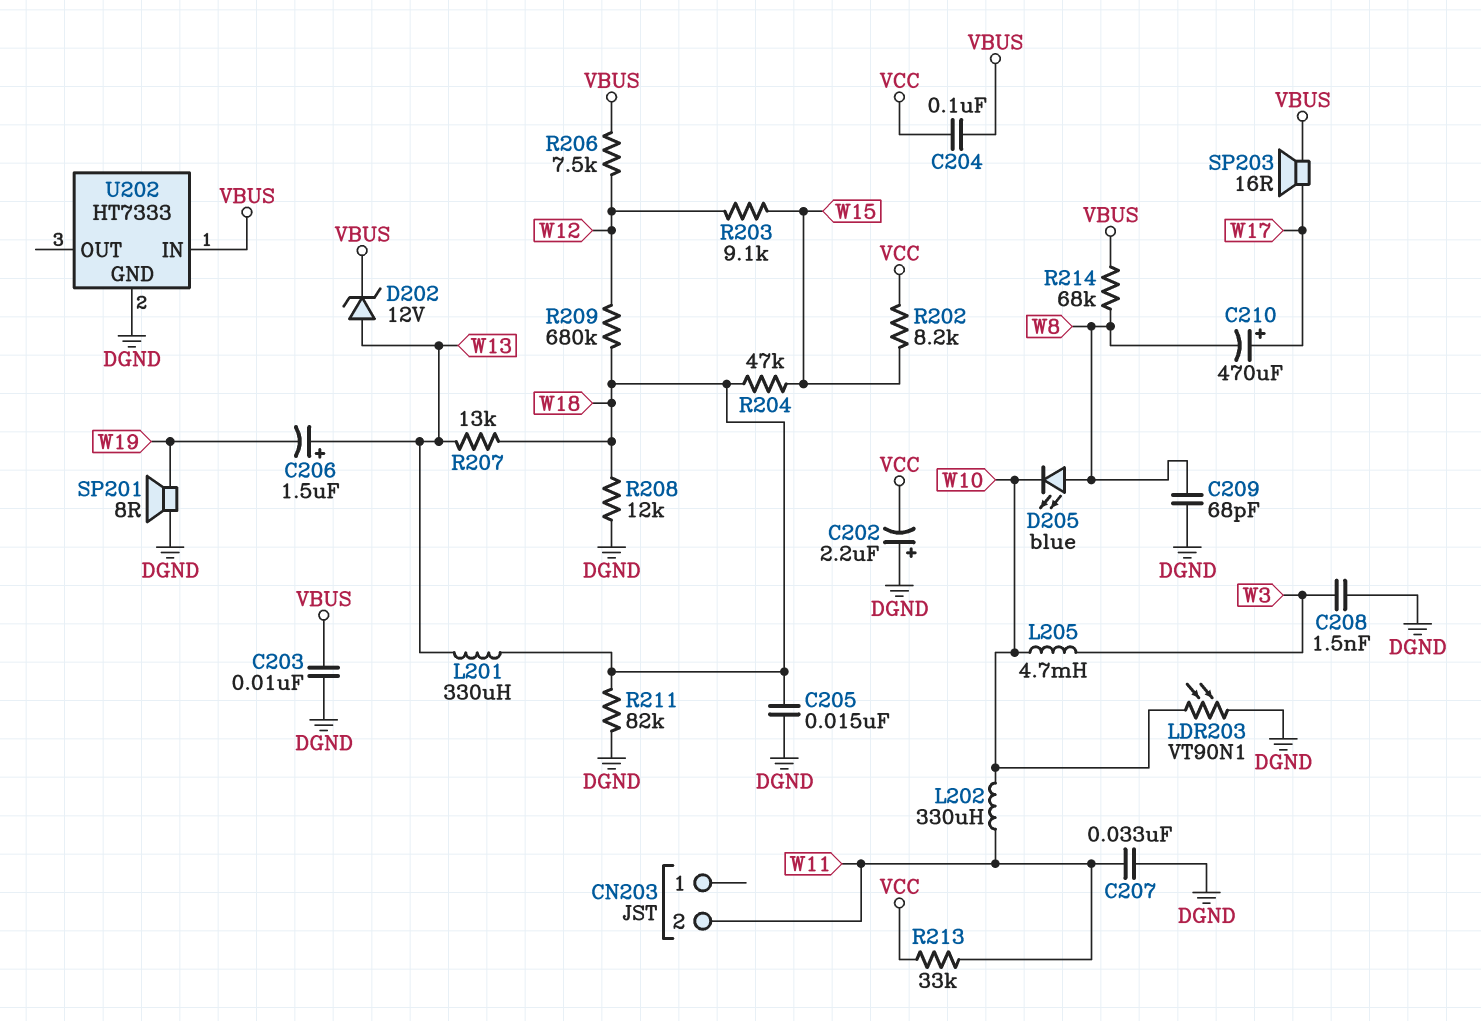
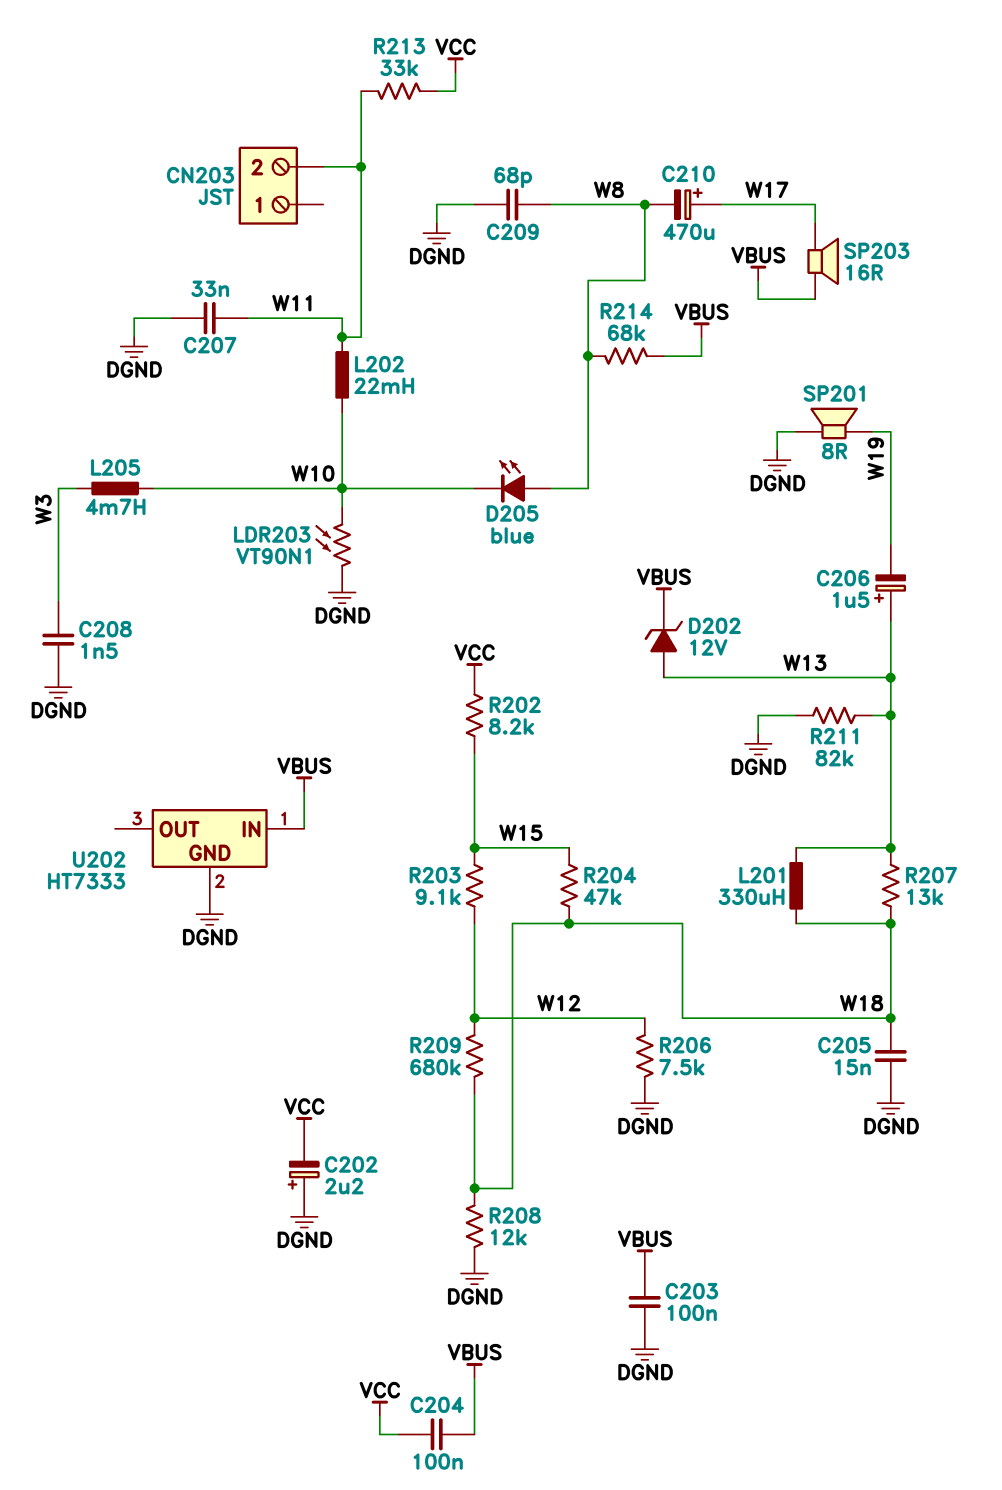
C203: 10nF (DGND, VBUS) -> 100nF (DGND, VBUS)
L202: 330uH (W10, W11) -> 22mH (W10, W11)
R206: 7.5k (VBUS, W12) -> 7.5k (DGND, W12)
R211: 82k (DGND, W18) -> 82k (DGND, W13)

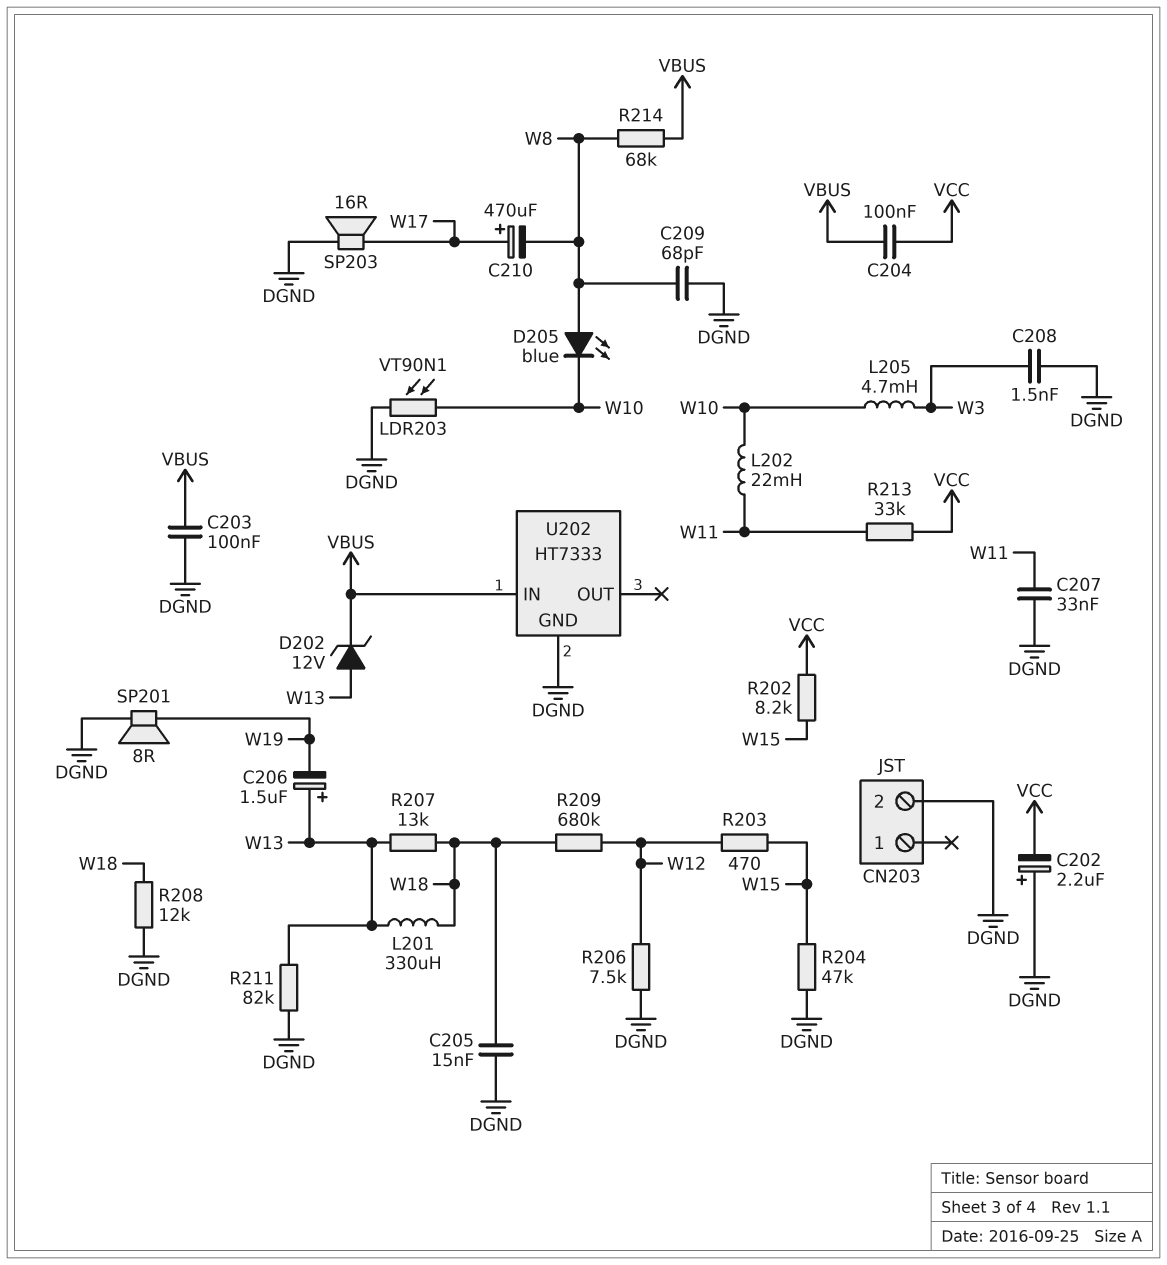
CN203 pin 2: W11 -> DGND
R203: 9.1k (W12, W15) -> 470 (W12, W15)
R204: 47k (W15, W18) -> 47k (DGND, W15)
SP203: speaker 16R (VBUS, W17) -> speaker 16R (DGND, W17)

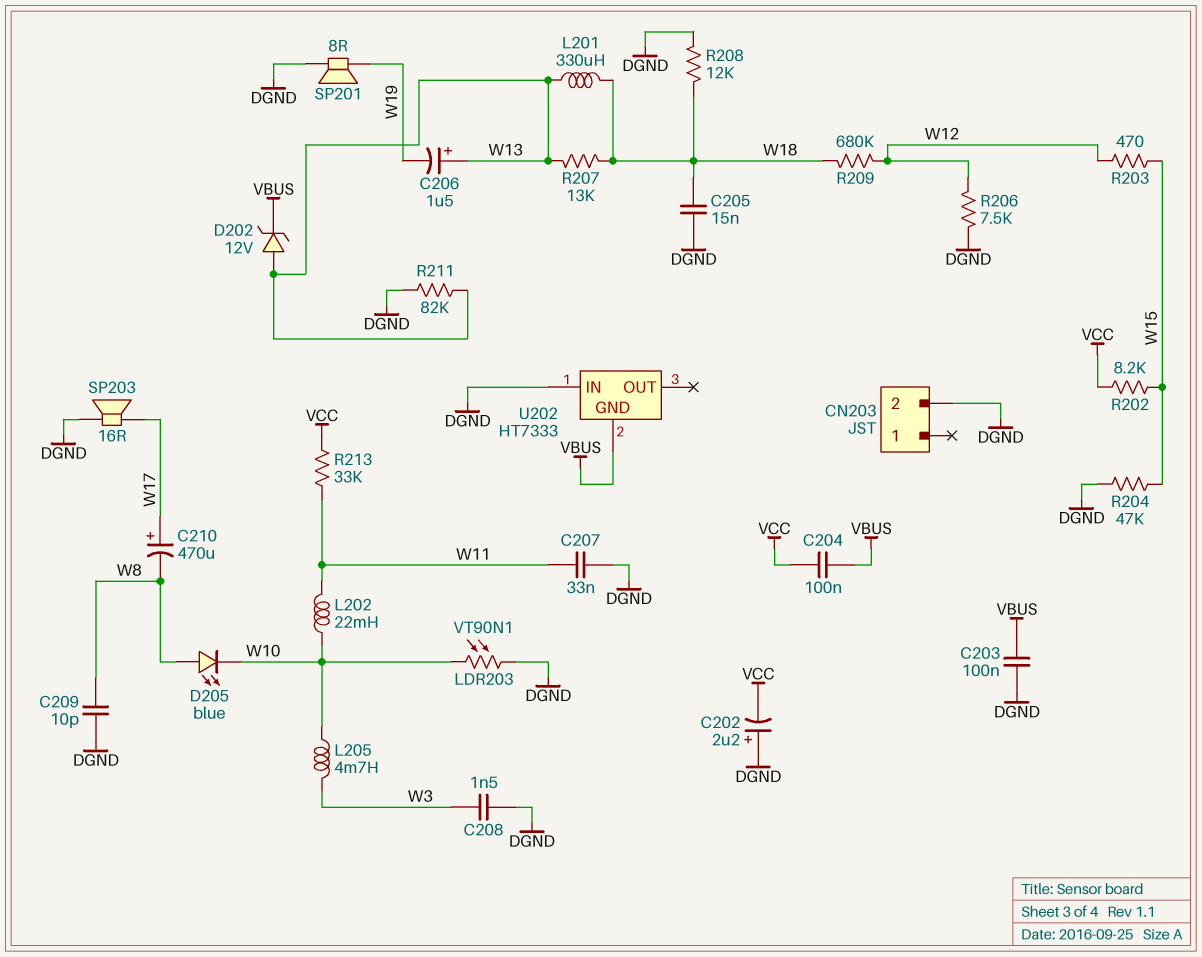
C209: 68pF (DGND, W8) -> 10pF (DGND, W8)
R214: 68k (VBUS, W8) -> none
U202 pin GND: DGND -> VBUS
U202 pin IN: VBUS -> DGND

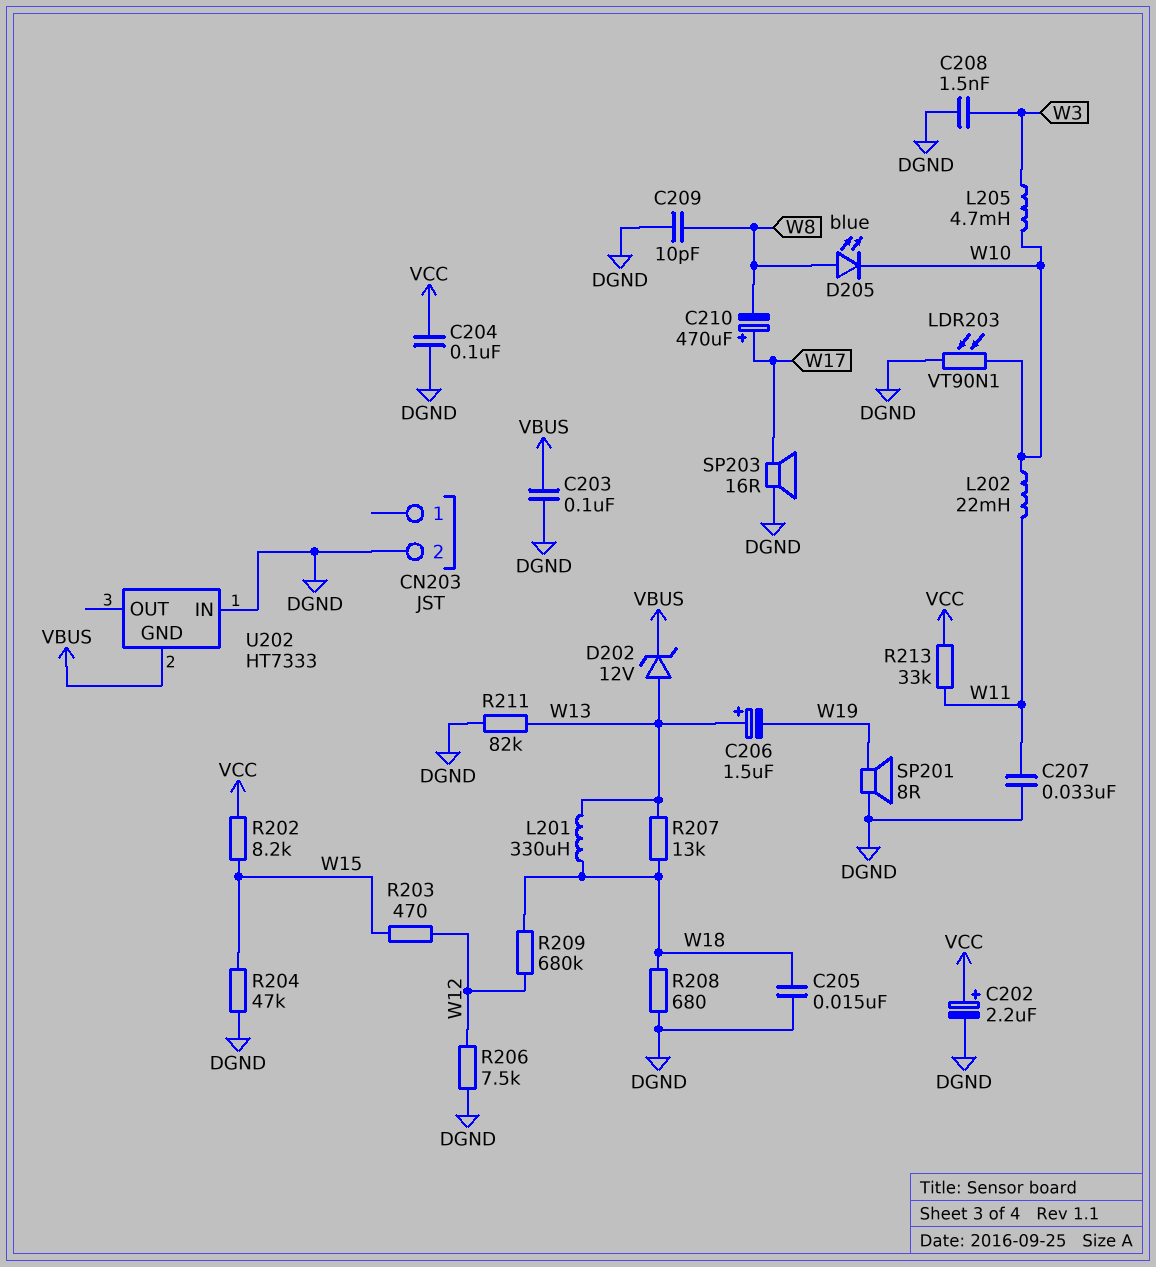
C202: 2.2uF (plus DGND, minus VCC) -> 2.2uF (plus VCC, minus DGND)
C204: 100nF (VBUS, VCC) -> 100nF (DGND, VCC)
R208: 12k (DGND, W18) -> 680 (DGND, W18)

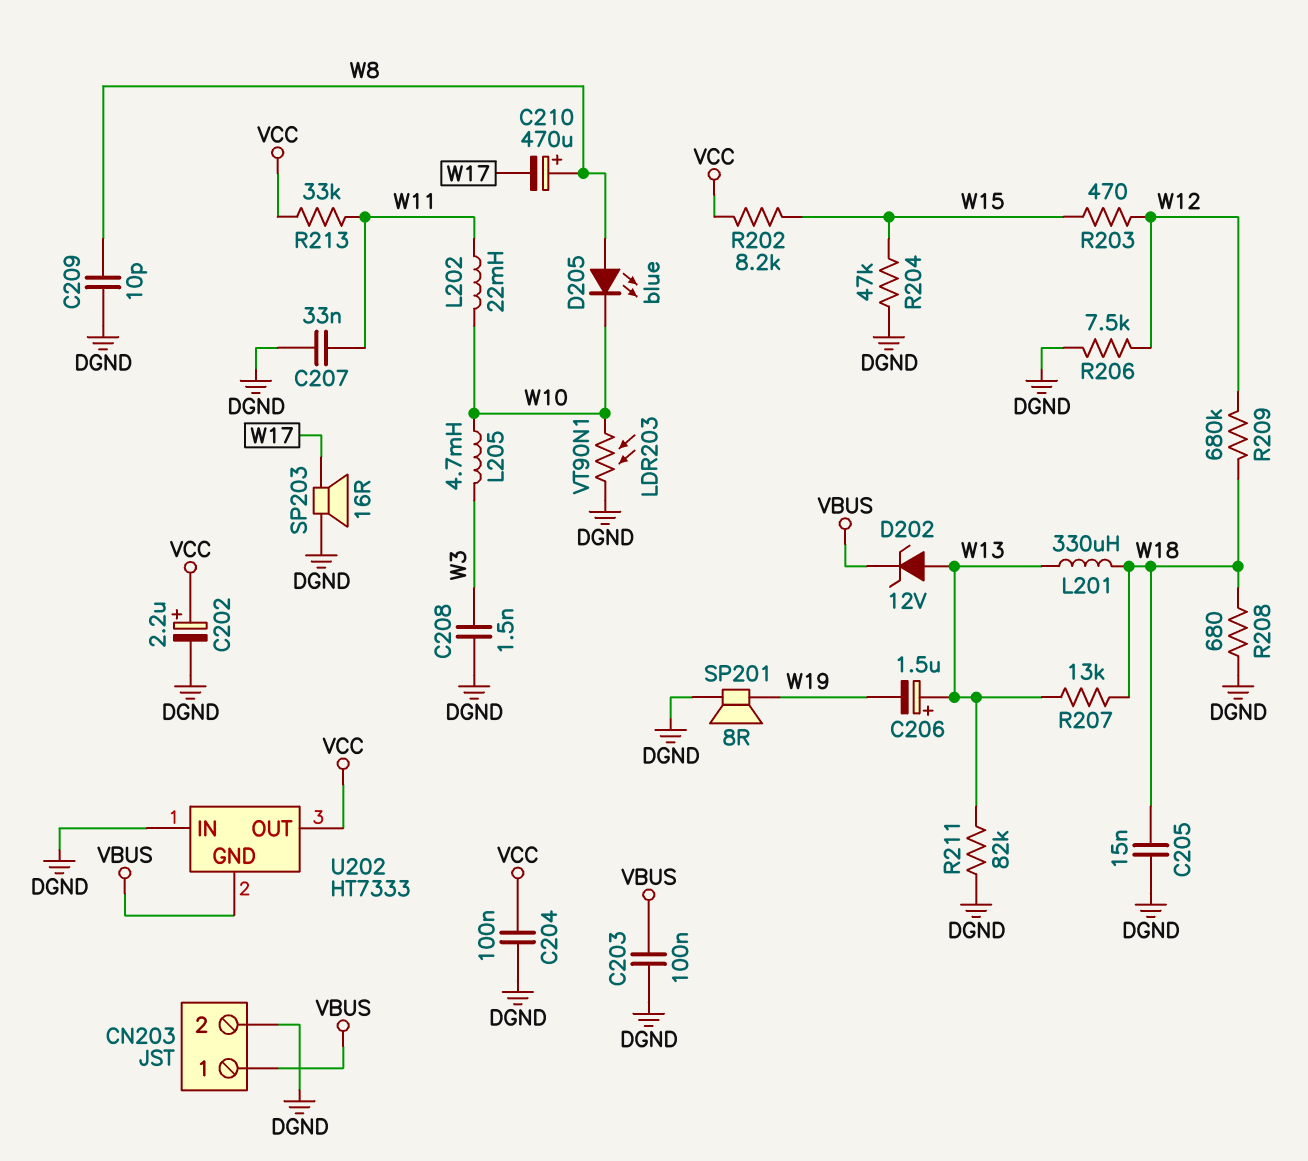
C210: 470uF (plus W17, minus W8) -> 470uF (plus W8, minus W17)
CN203 pin 1: none -> VBUS
U202 pin OUT: none -> VCC

